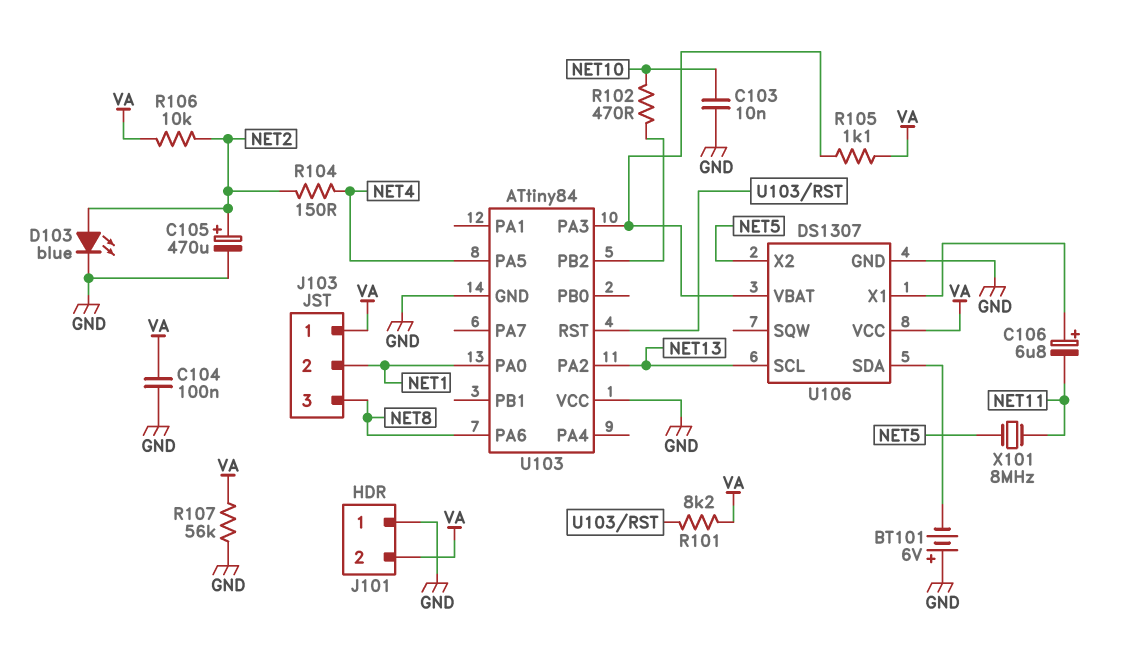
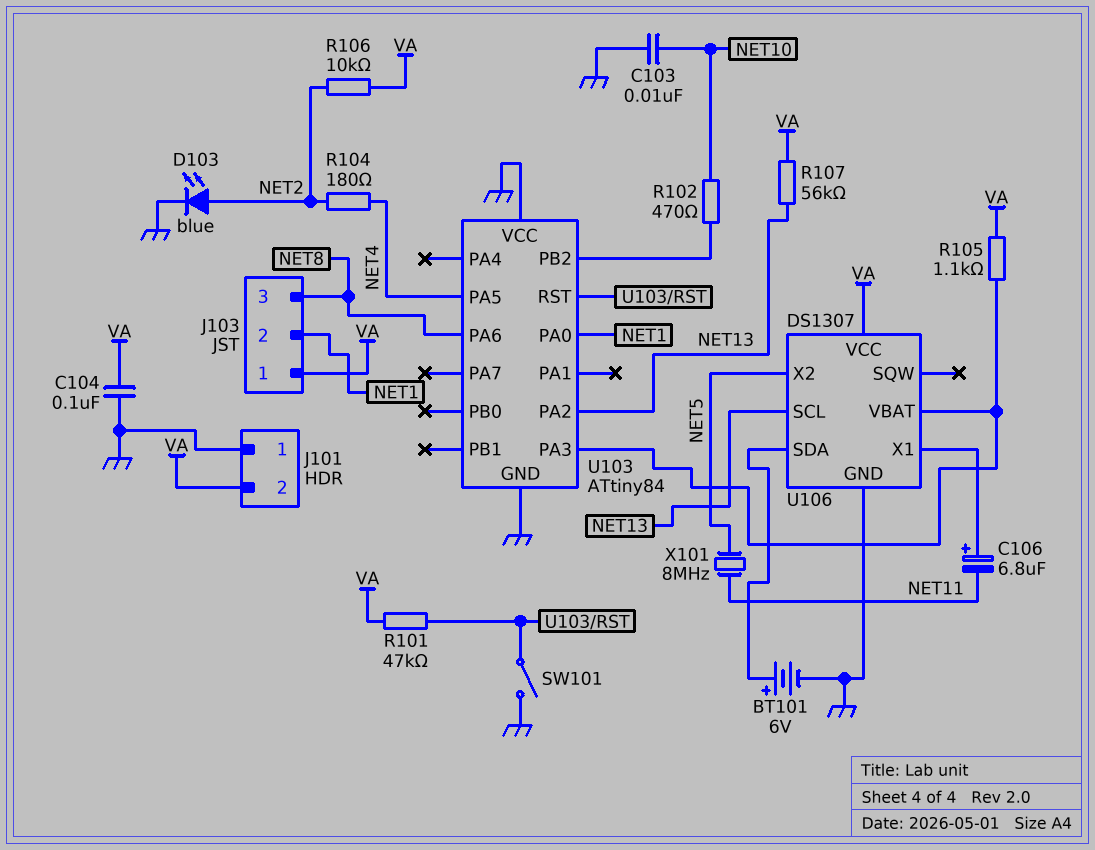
BT101: 6V (plus GND, minus U106/SDA) -> 6V (plus U106/SDA, minus GND)
C105: 470uF (plus NET2, minus GND) -> none
R101: 8.2k (U103/RST, VA) -> 47k (U103/RST, VA)
R104: 150 (NET2, NET4) -> 180 (NET2, NET4)
R107: 56k (GND, VA) -> 56k (NET13, VA)
SW101: none -> switch (GND, U103/RST)

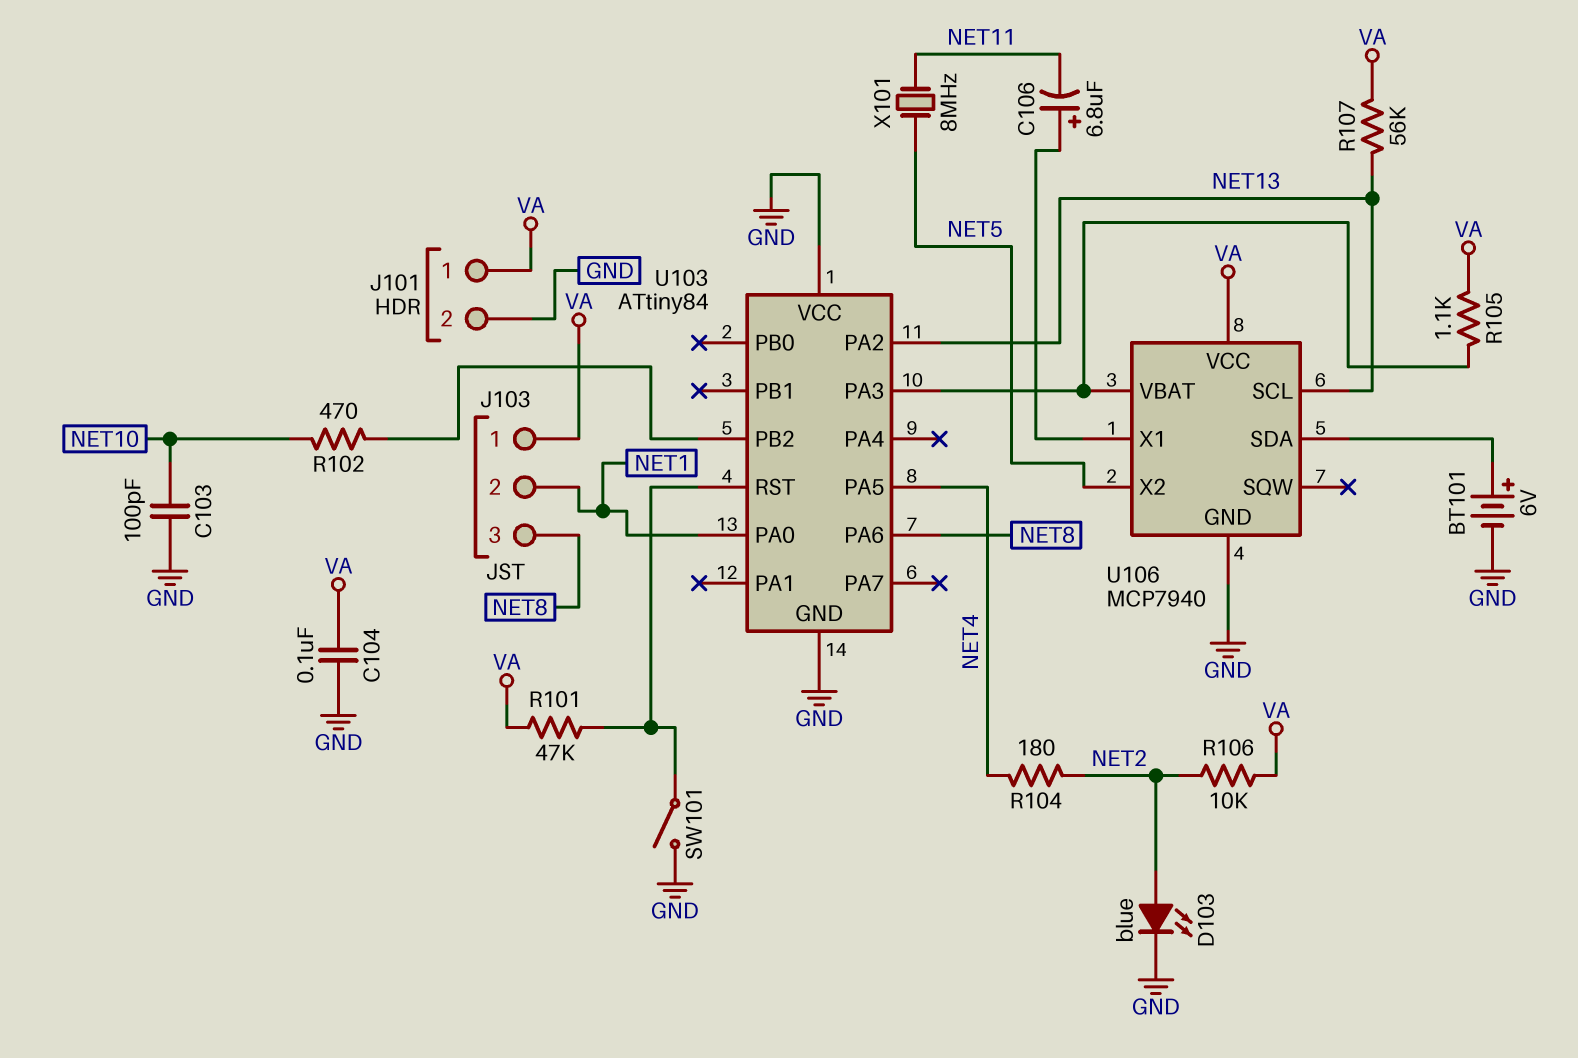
C103: 10nF (GND, NET10) -> 100pF (GND, NET10)
J101 pin 1: GND -> VA
J101 pin 2: VA -> GND
U106: DS1307 -> MCP7940

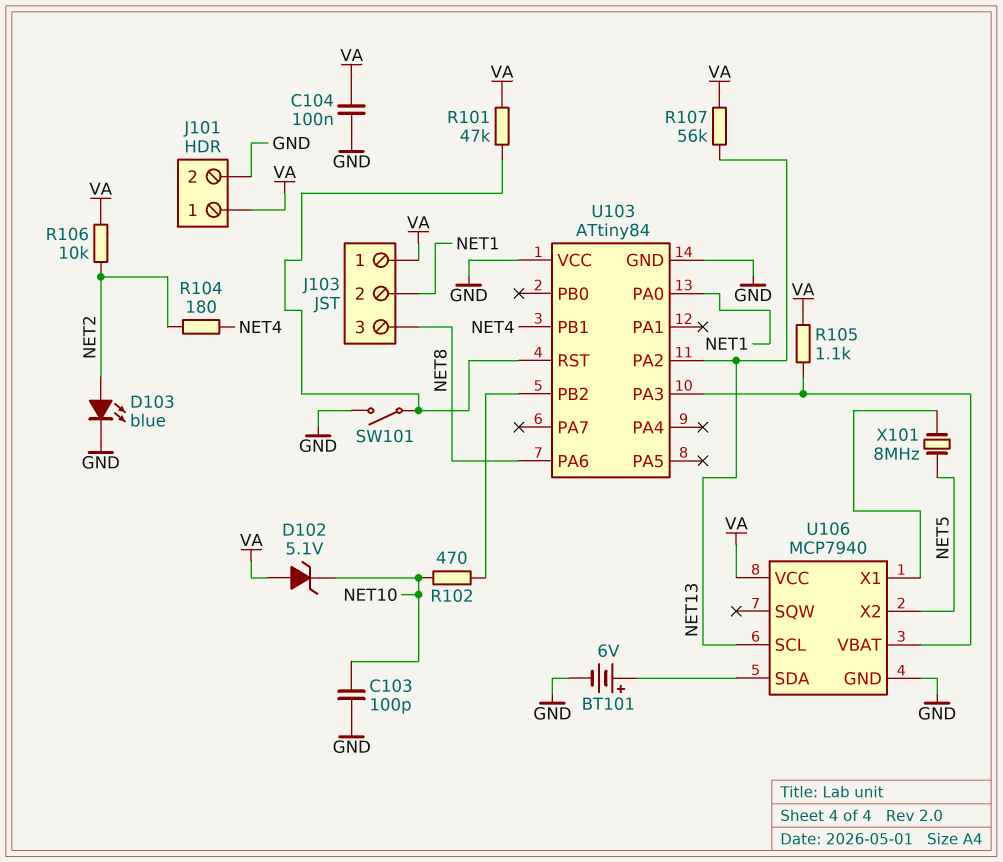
C106: 6.8uF (plus U106/X1, minus NET11) -> none
D102: none -> zener 5.1V (A VA, K NET10)
U103 pin PA5: NET4 -> none
U103 pin PB1: none -> NET4
X101: 8MHz (NET5, NET11) -> 8MHz (NET5, U106/X1)

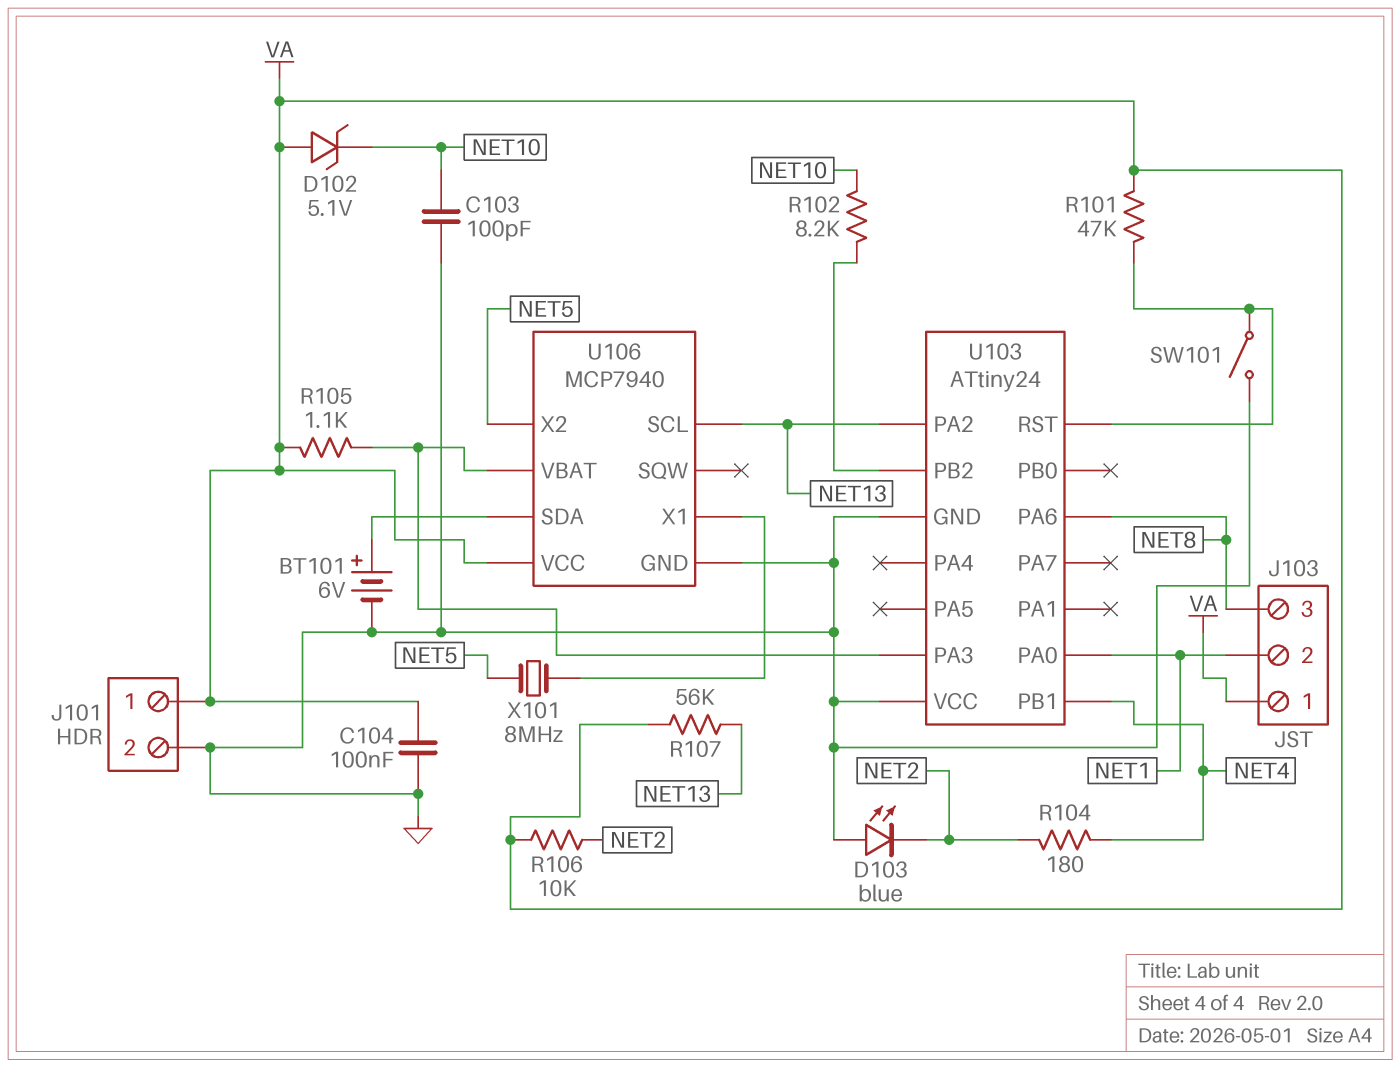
D103: LED blue (A NET2, K GND) -> LED blue (A GND, K NET2)
R102: 470 (NET10, U103/PB2) -> 8.2k (NET10, U103/PB2)
U103: ATtiny84 -> ATtiny24

